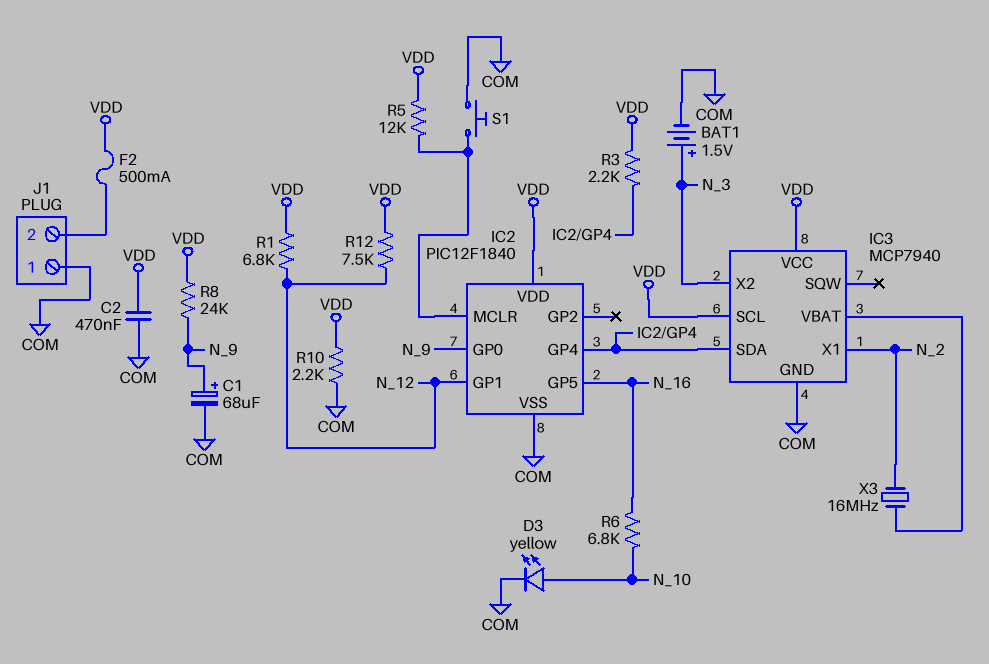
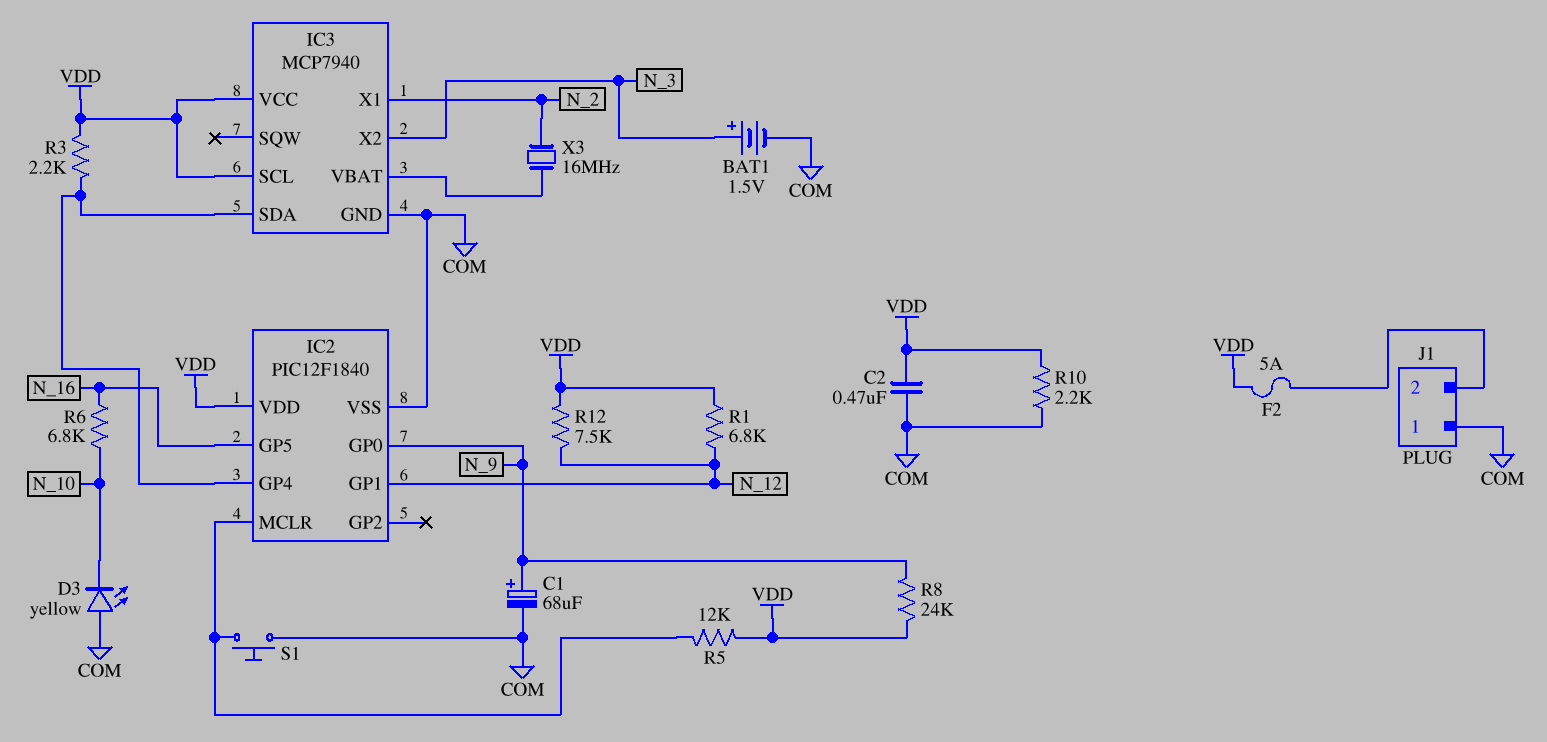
D3: LED yellow (A N_10, K COM) -> LED yellow (A COM, K N_10)
F2: 500mA (J1/2, VDD) -> 5A (J1/2, VDD)

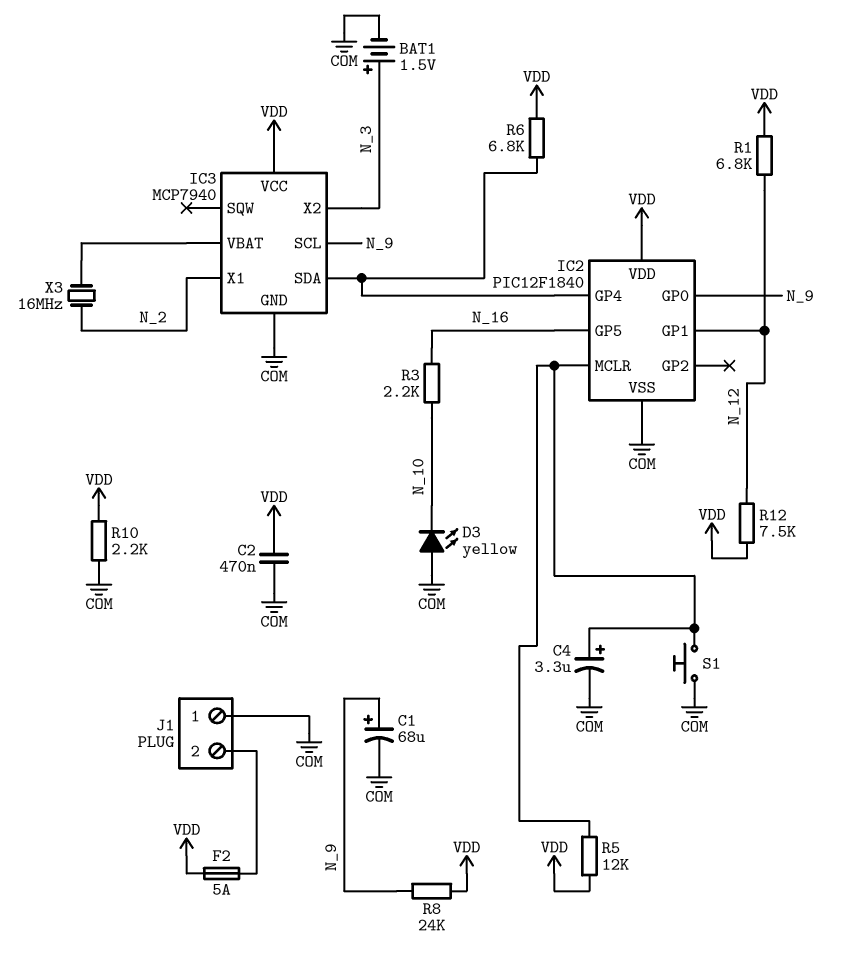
C4: none -> 3.3uF (plus IC2/MCLR, minus COM)
IC3 pin SCL: VDD -> N_9
R3: 2.2k (IC2/GP4, VDD) -> 2.2k (N_10, N_16)
R6: 6.8k (N_10, N_16) -> 6.8k (IC2/GP4, VDD)

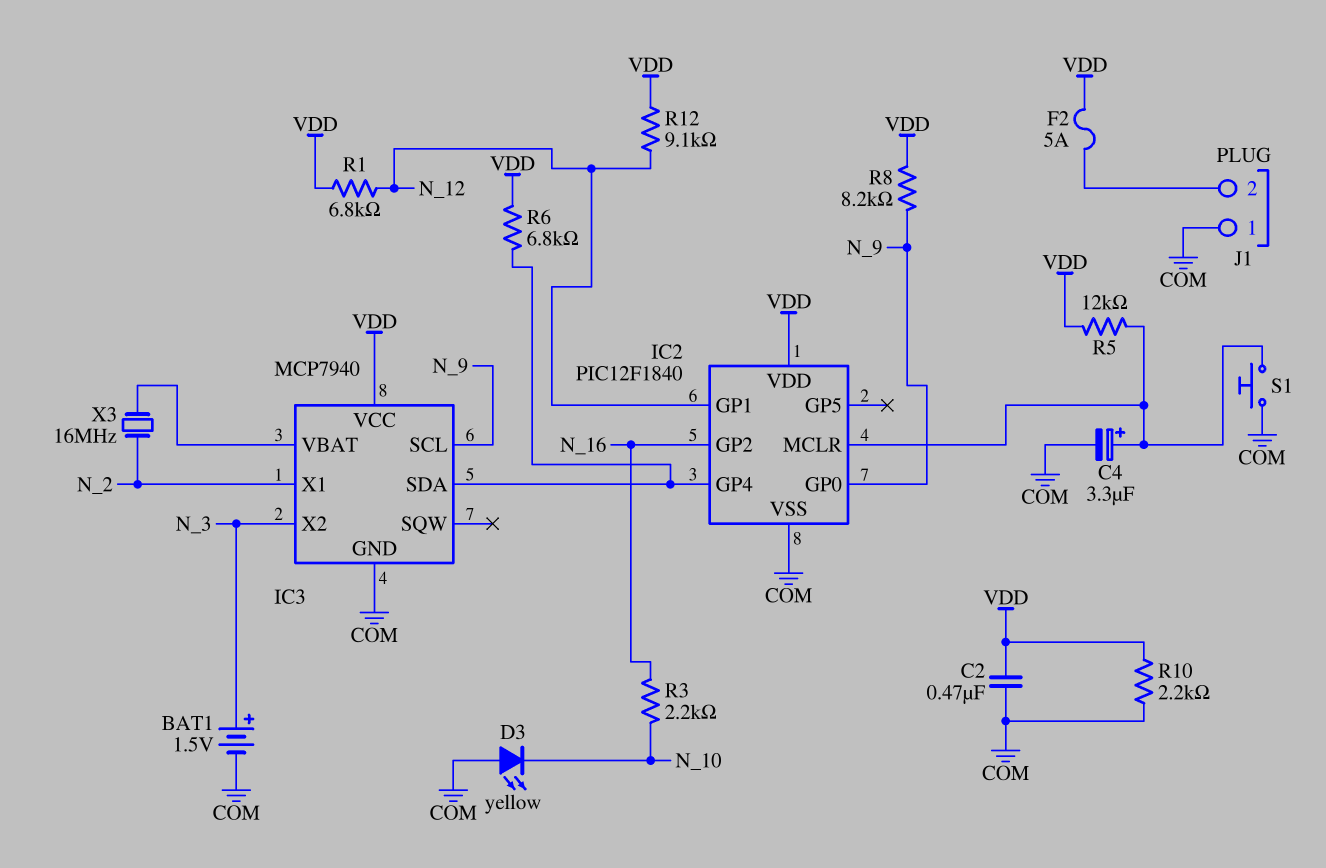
C1: 68uF (plus N_9, minus COM) -> none
IC2 pin GP2: none -> N_16
IC2 pin GP5: N_16 -> none
R8: 24k (N_9, VDD) -> 8.2k (N_9, VDD)
R12: 7.5k (N_12, VDD) -> 9.1k (N_12, VDD)

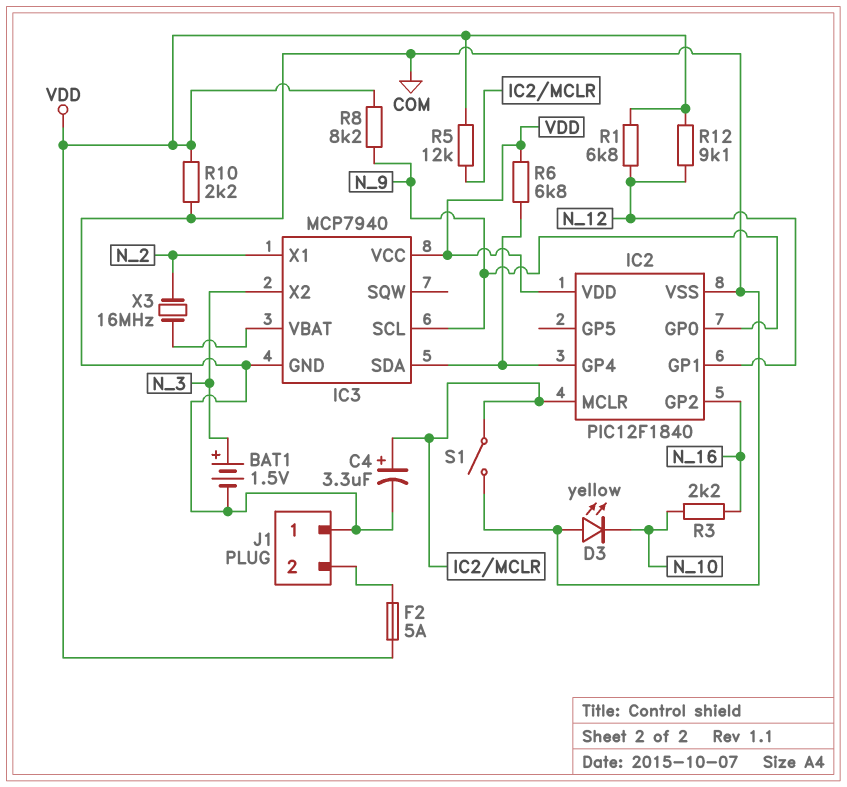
C2: 470nF (COM, VDD) -> none
S1: button (COM, IC2/MCLR) -> switch (COM, IC2/MCLR)

